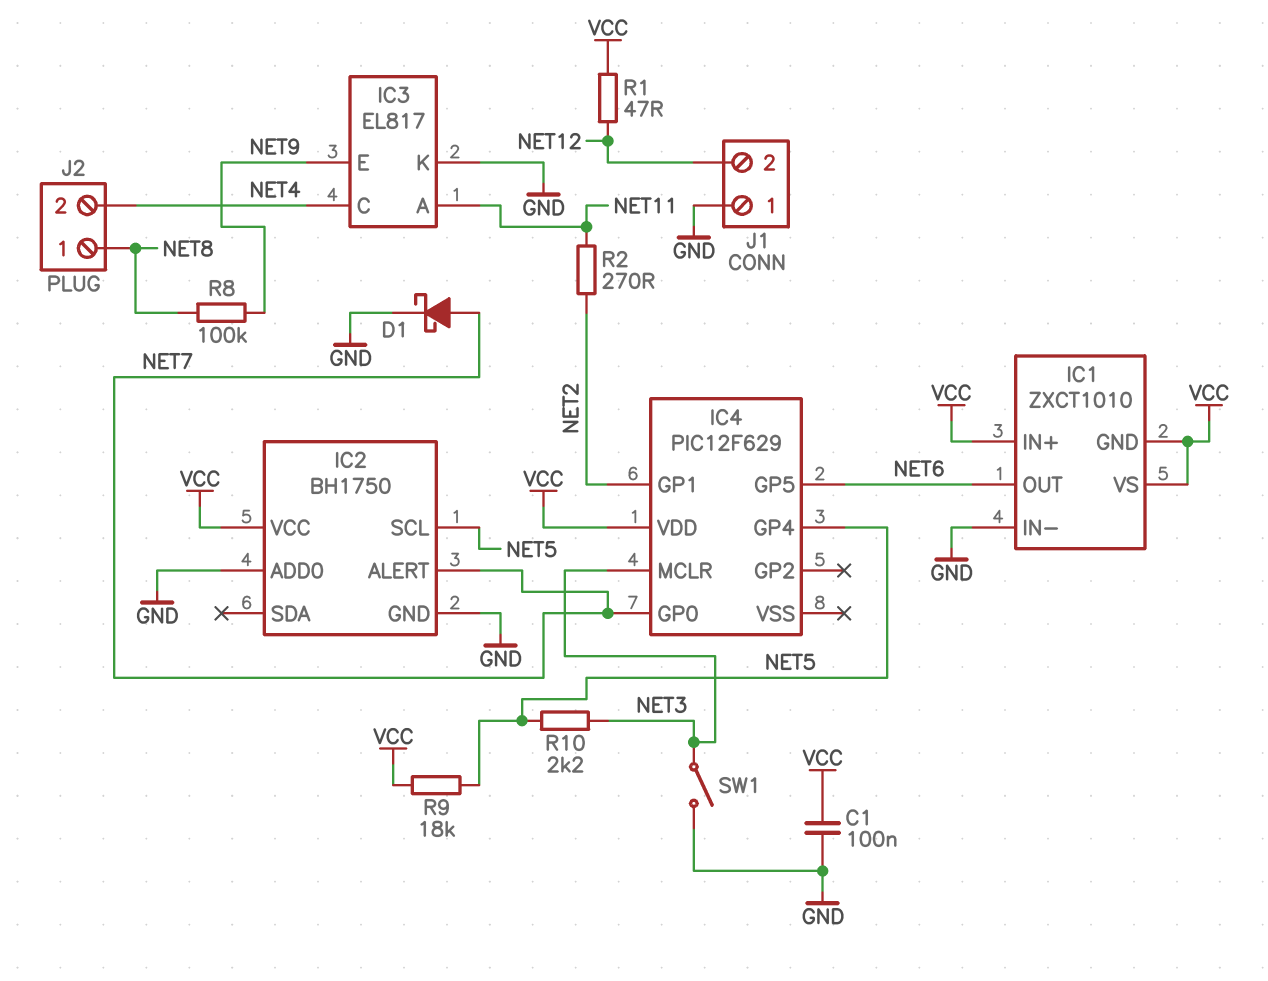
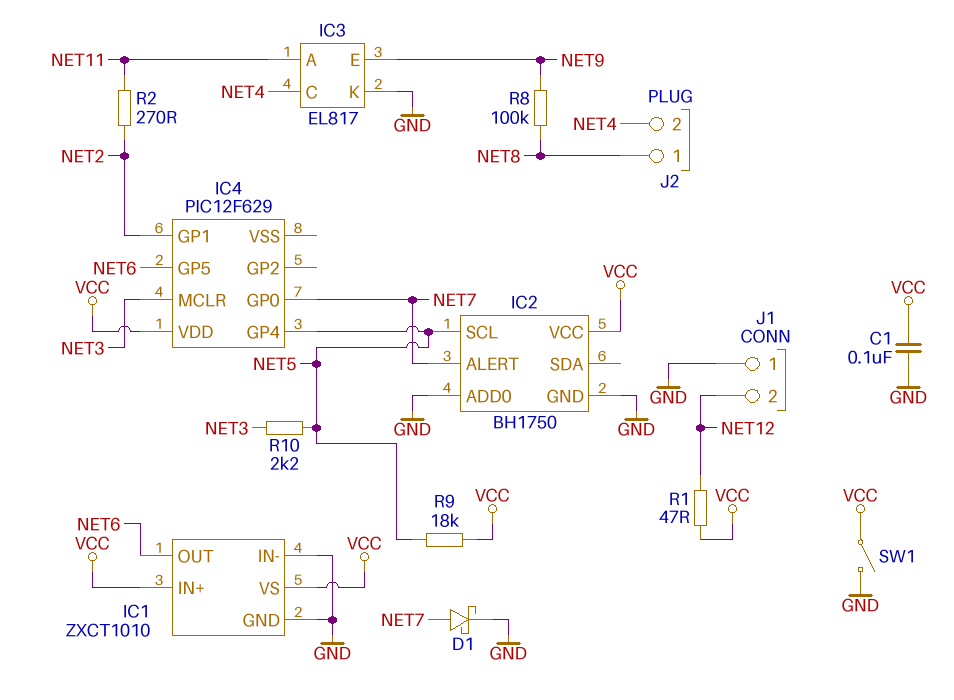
IC1 pin GND: VCC -> GND
SW1: switch (GND, NET3) -> switch (GND, VCC)

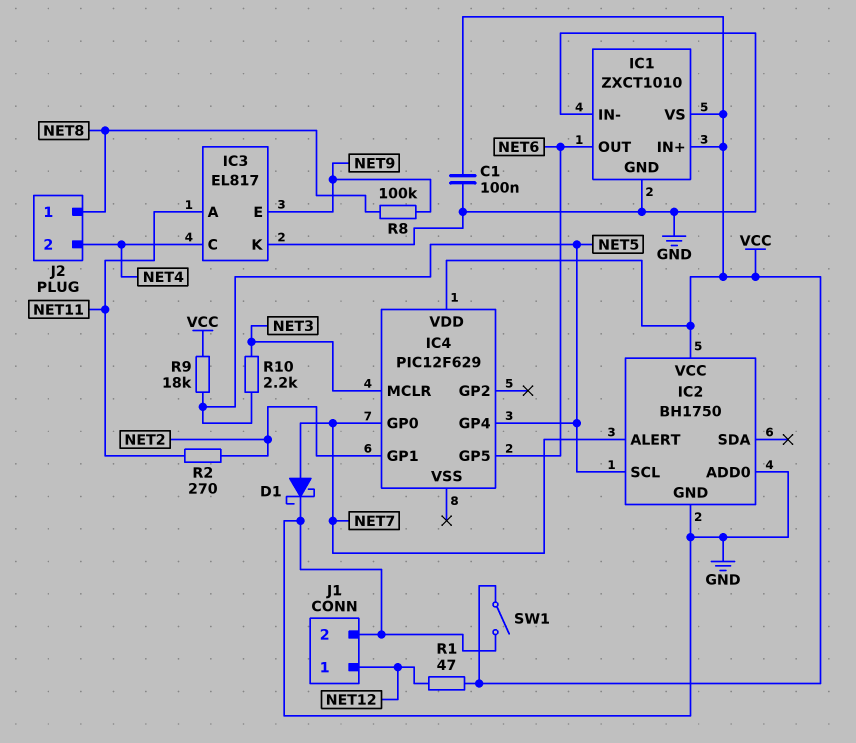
J1 pin 1: GND -> NET12
J1 pin 2: NET12 -> GND

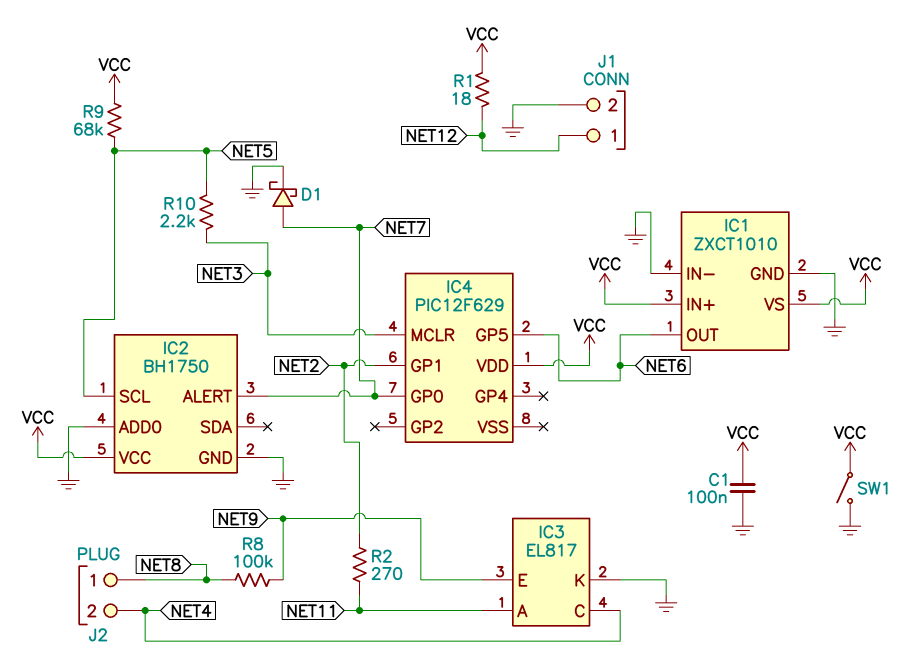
IC4 pin GP4: NET5 -> none
R1: 47 (NET12, VCC) -> 18 (NET12, VCC)
R9: 18k (NET5, VCC) -> 68k (NET5, VCC)

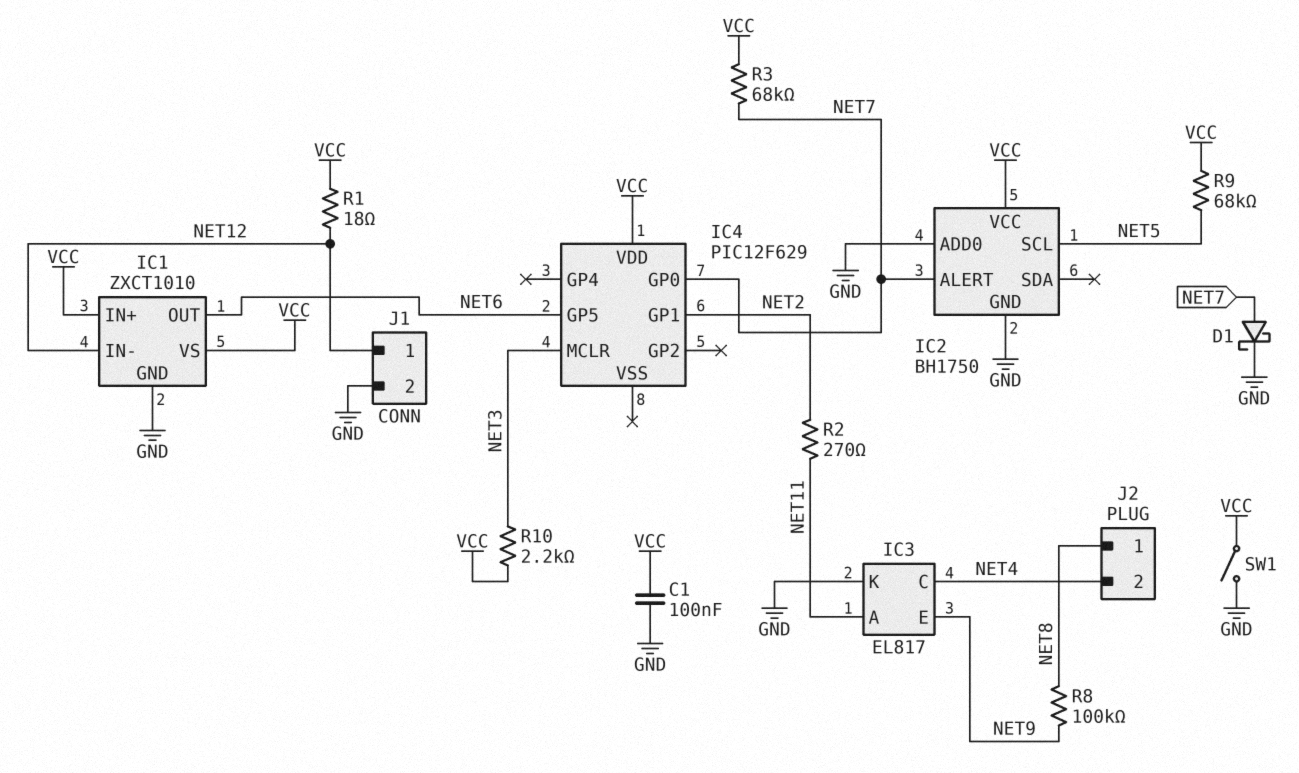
IC1 pin IN-: GND -> NET12
R3: none -> 68k (NET7, VCC)
R10: 2.2k (NET3, NET5) -> 2.2k (NET3, VCC)

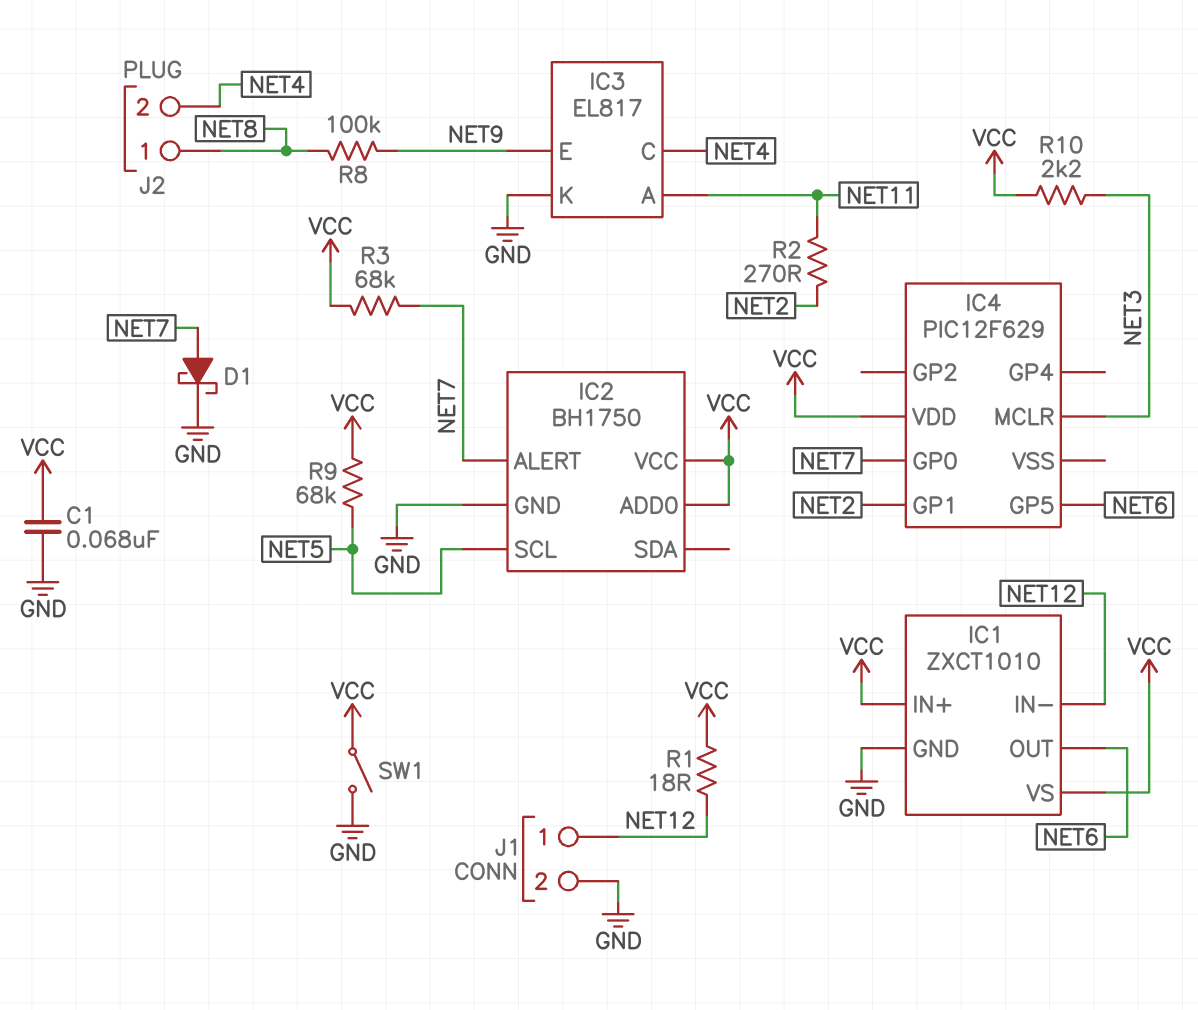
C1: 100nF (GND, VCC) -> 68nF (GND, VCC)
IC2 pin ADD0: GND -> VCC

